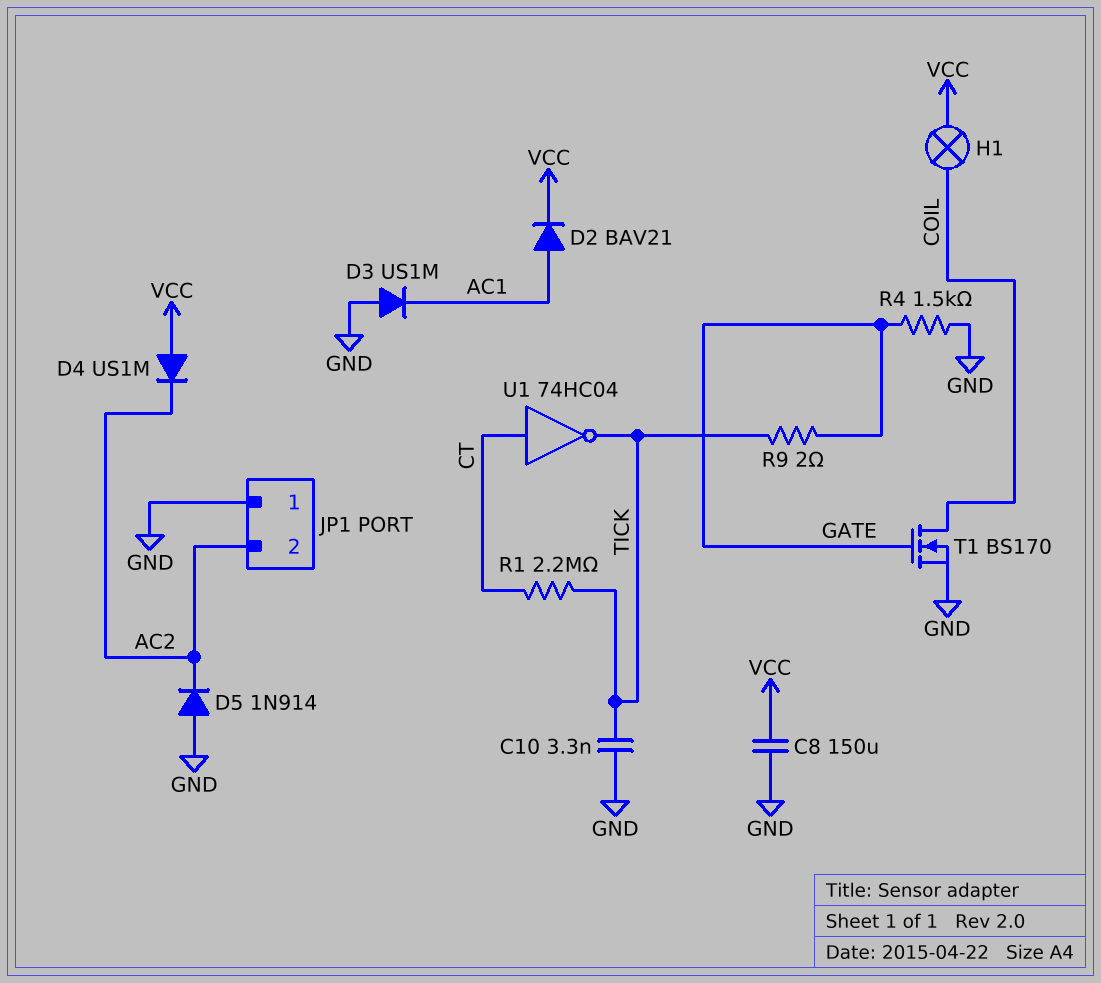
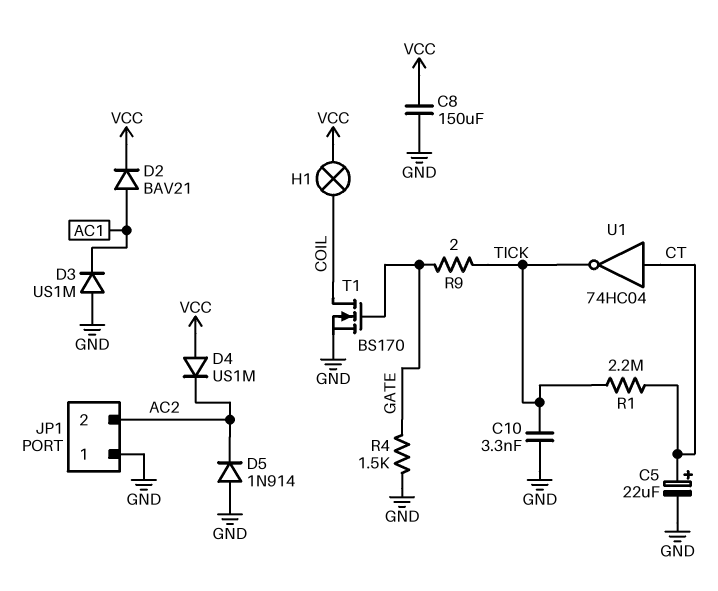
C5: none -> 22uF (plus CT, minus GND)

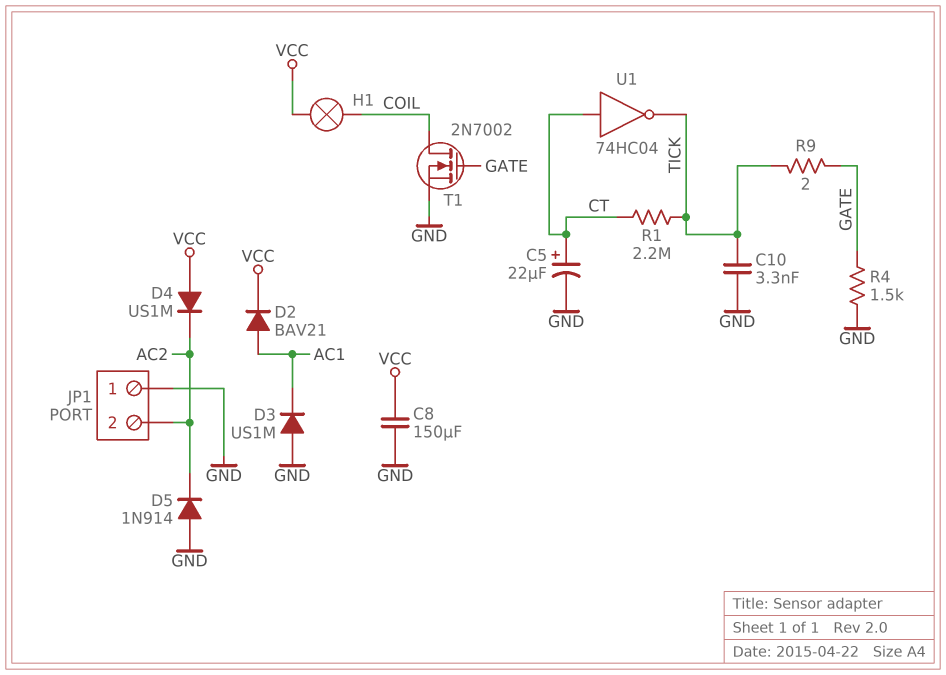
T1: NMOS BS170 (G GATE, D COIL, S GND) -> NMOS 2N7002 (G GATE, D COIL, S GND)

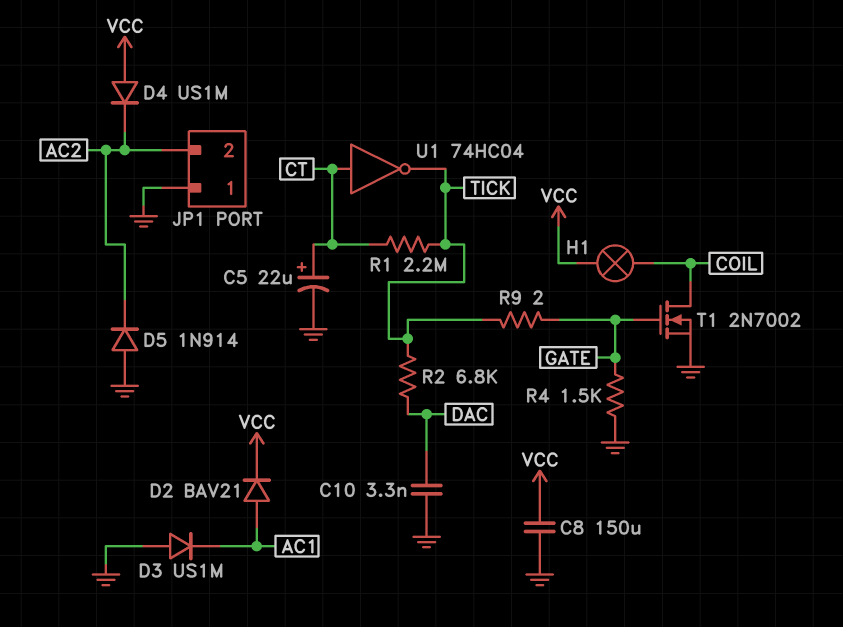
C10: 3.3nF (GND, TICK) -> 3.3nF (DAC, GND)
R2: none -> 6.8k (DAC, TICK)

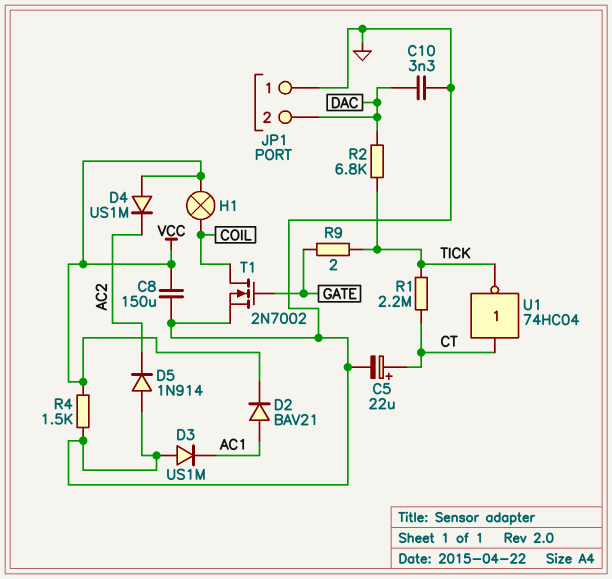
JP1 pin 2: AC2 -> DAC
R4: 1.5k (GATE, GND) -> 1.5k (GND, VCC)

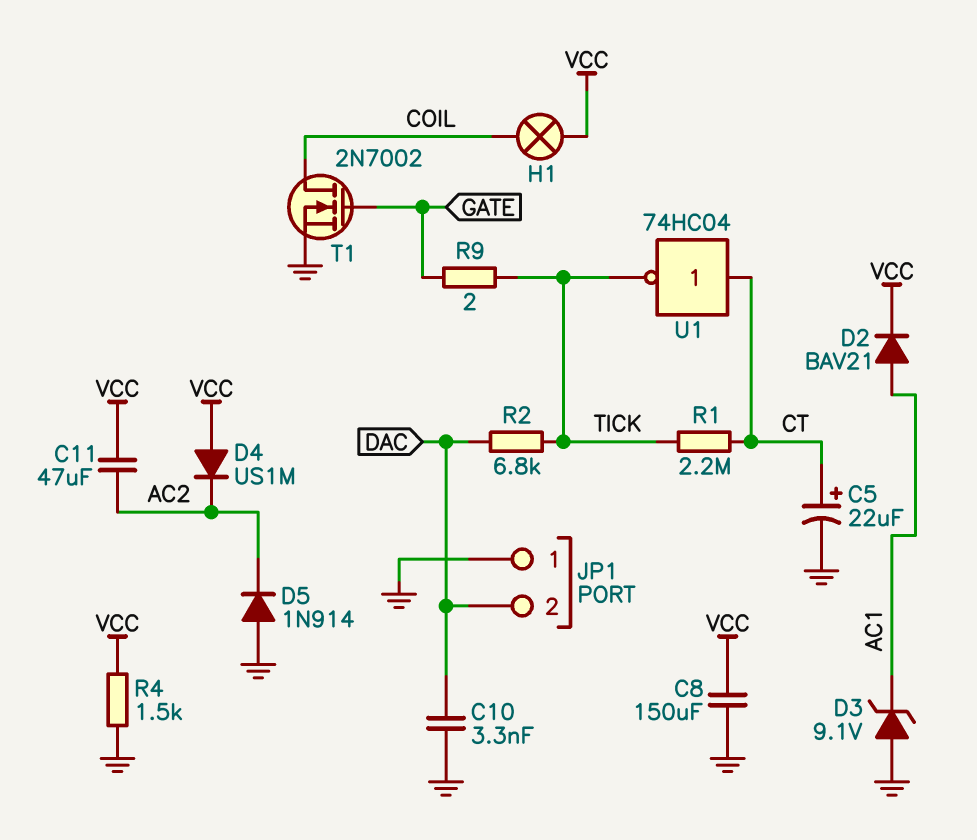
C11: none -> 47uF (AC2, VCC)
D3: diode US1M (A GND, K AC1) -> zener 9.1V (A GND, K AC1)

